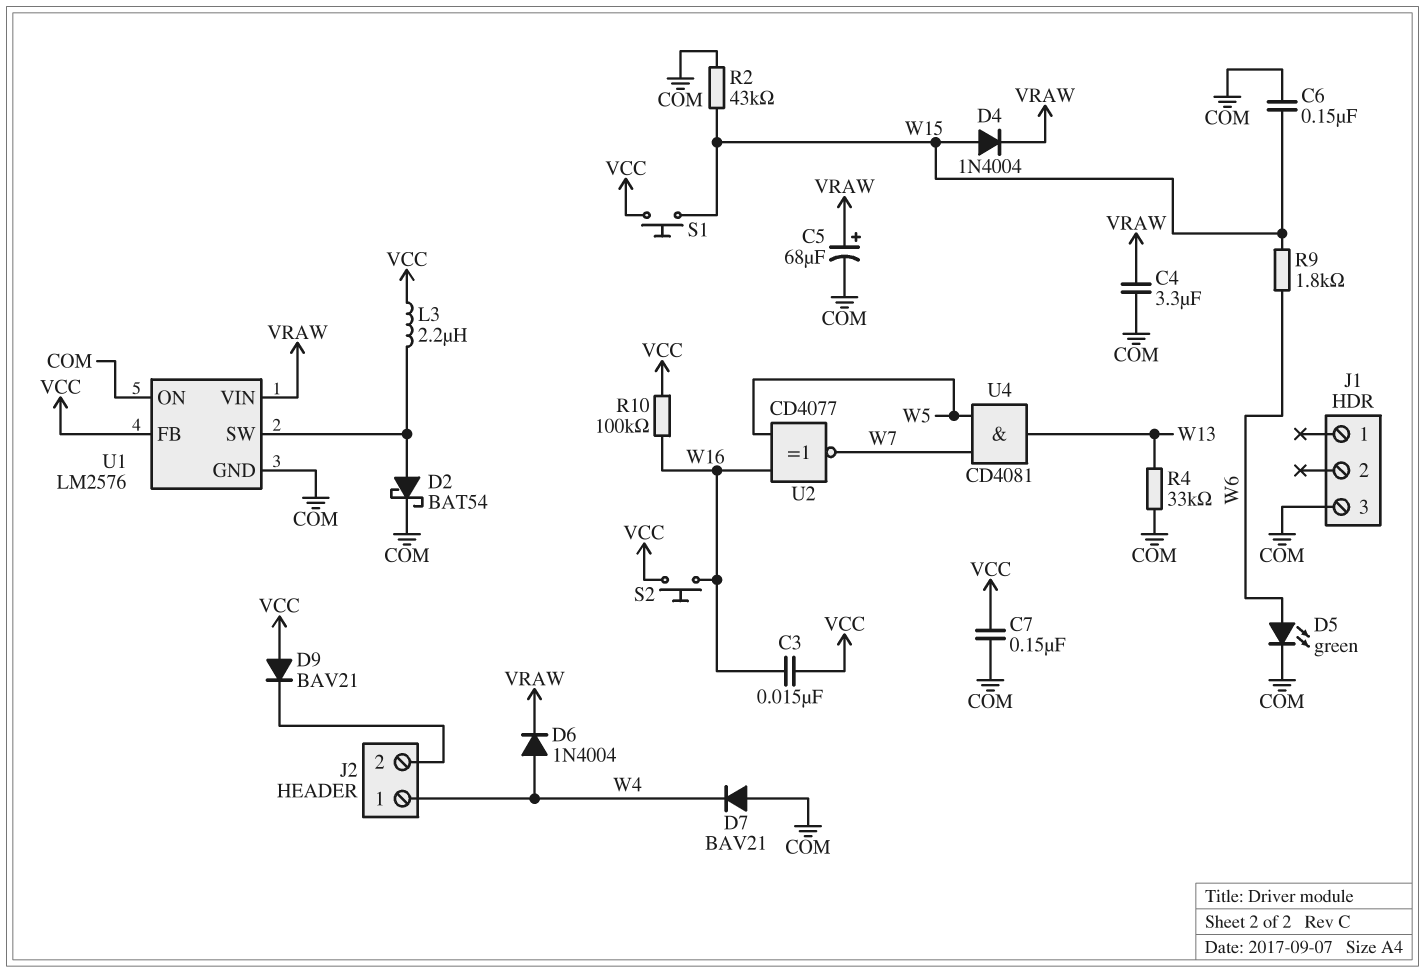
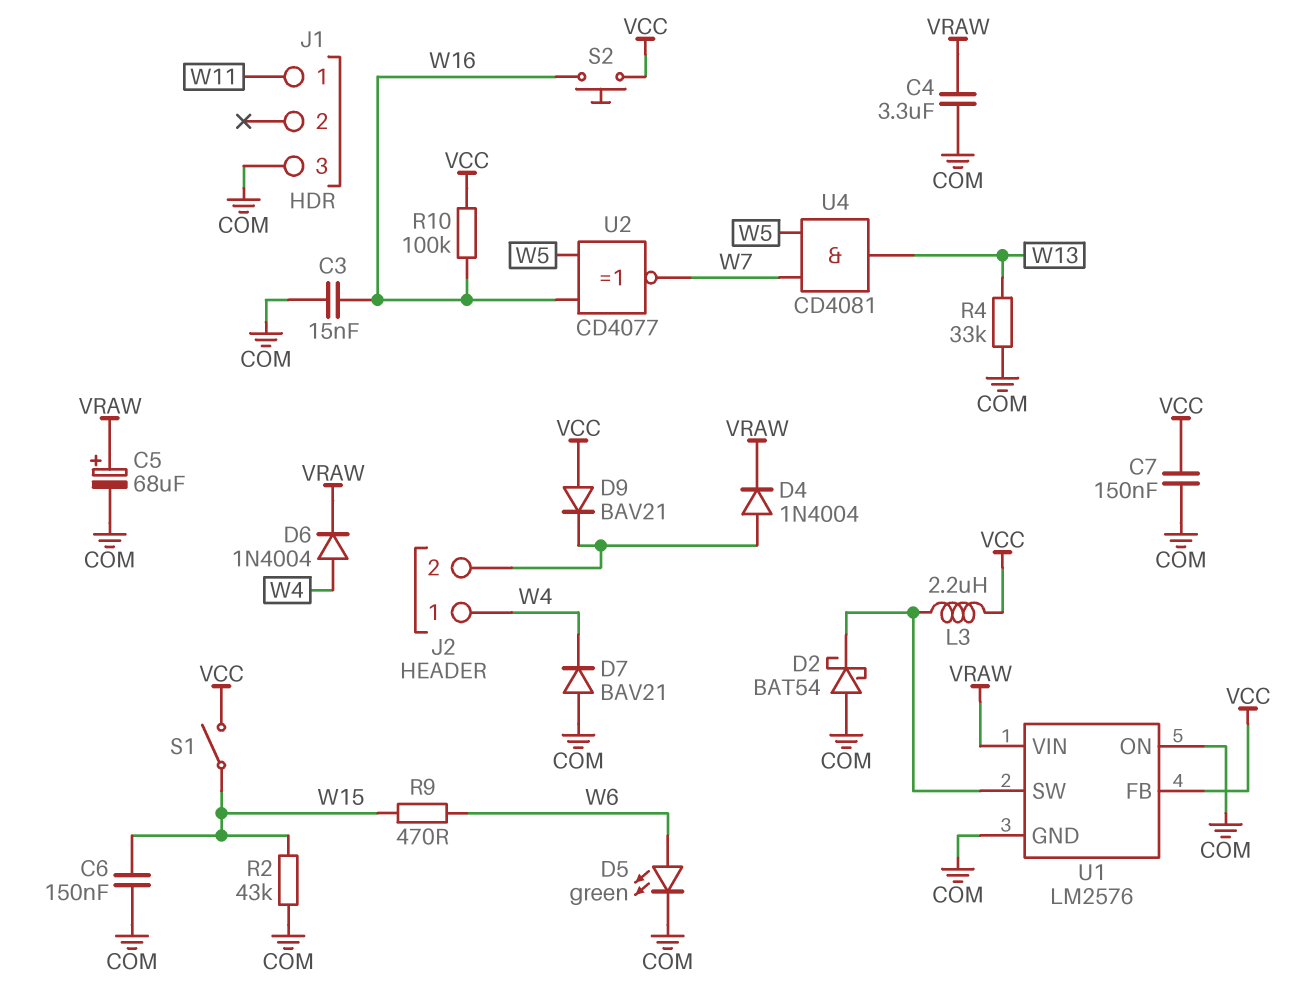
C3: 15nF (VCC, W16) -> 15nF (COM, W16)
D2: schottky BAT54 (A U1/SW, K COM) -> schottky BAT54 (A COM, K U1/SW)
D4: diode 1N4004 (A W15, K VRAW) -> diode 1N4004 (A J2/2, K VRAW)
J1 pin 1: none -> W11
R9: 1.8k (W6, W15) -> 470 (W6, W15)
S1: button (VCC, W15) -> switch (VCC, W15)

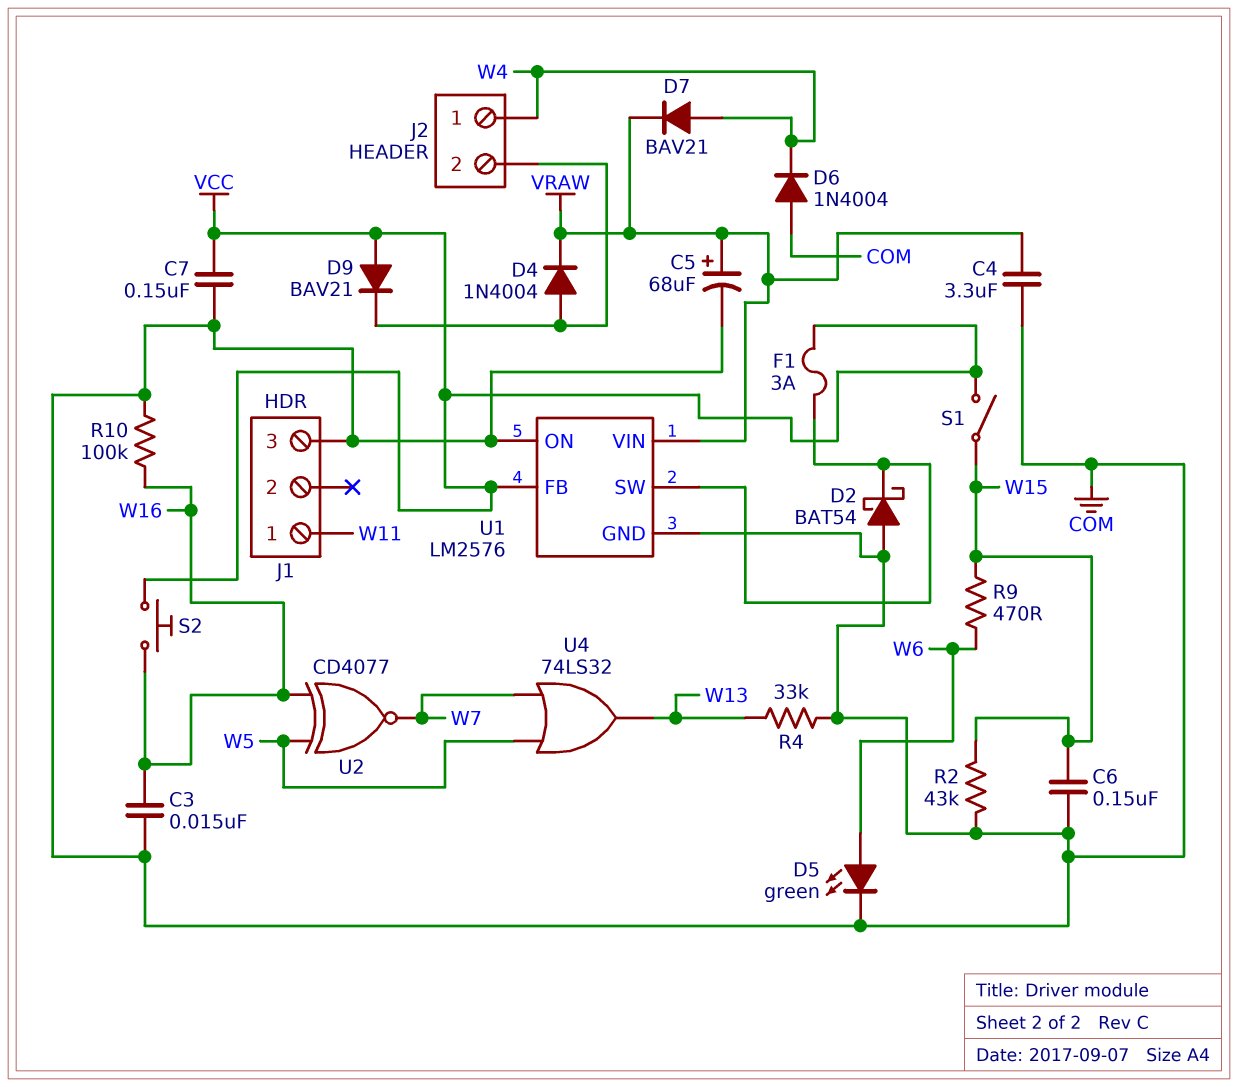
D6: diode 1N4004 (A W4, K VRAW) -> diode 1N4004 (A COM, K W4)
D7: diode BAV21 (A COM, K W4) -> diode BAV21 (A W4, K VRAW)
F1: none -> 3A (U1/SW, VCC)
L3: 2.2uH (U1/SW, VCC) -> none
R10: 100k (VCC, W16) -> 100k (COM, W16)
U4: AND CD4081 (in W5, in W7, out W13) -> OR 74LS32 (in W5, in W7, out W13)

